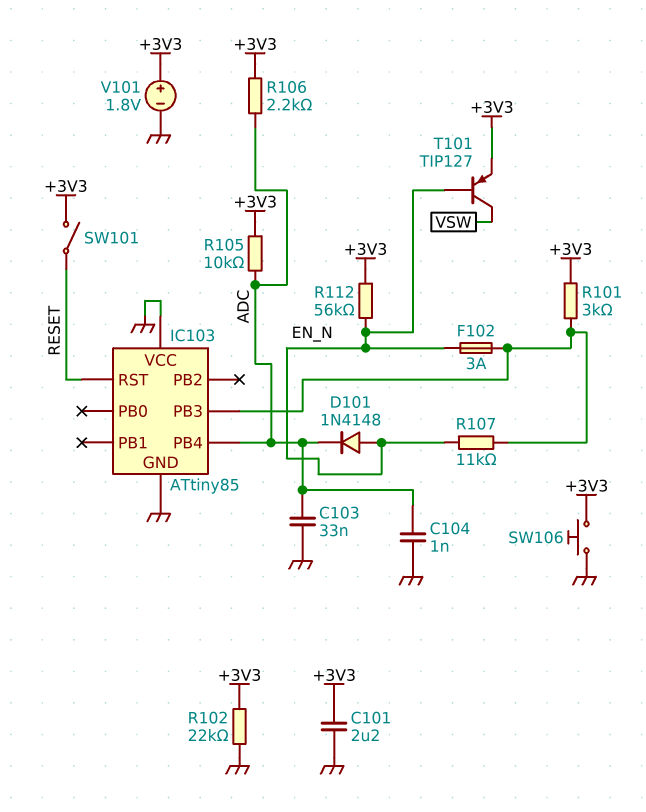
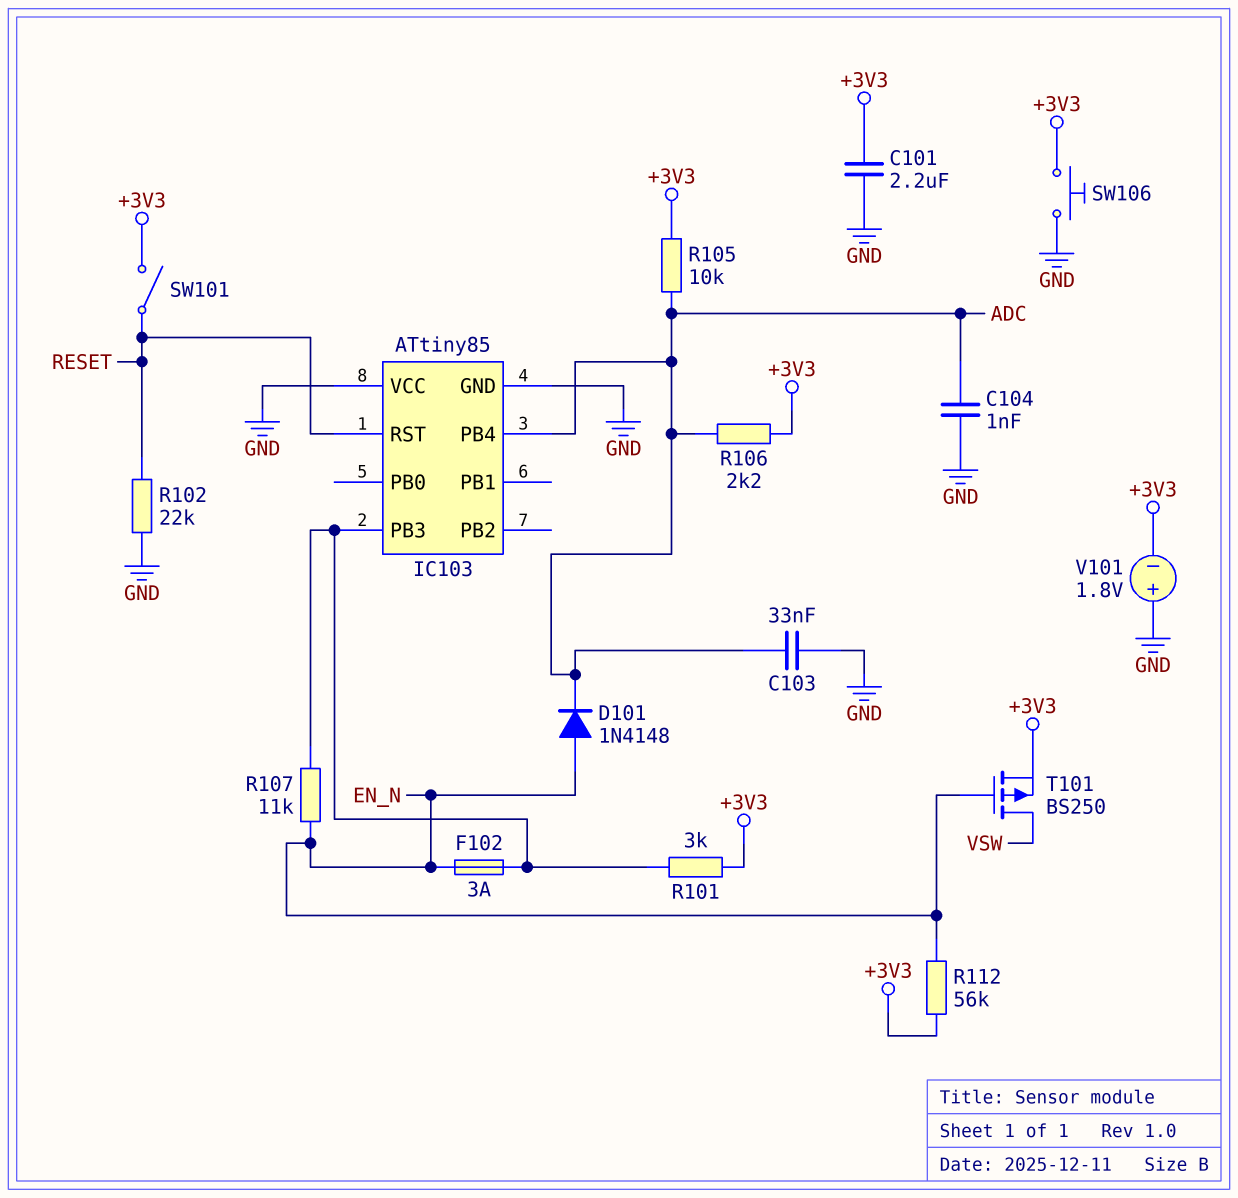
R102: 22k (+3V3, GND) -> 22k (GND, RESET)
T101: PNP TIP127 (B EN_N, C VSW, E +3V3) -> PMOS BS250 (G EN_N, D VSW, S +3V3)
V101: 1.8V (plus +3V3, minus GND) -> 1.8V (plus GND, minus +3V3)

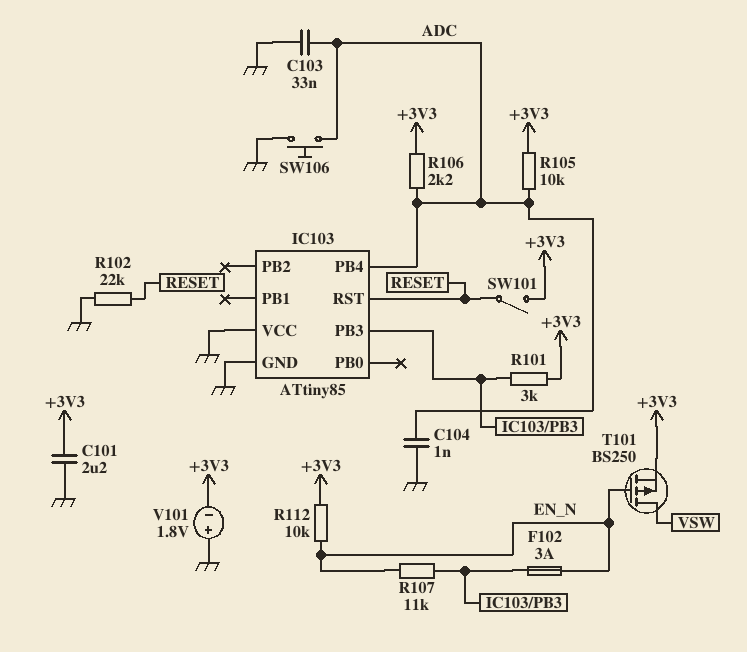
D101: diode 1N4148 (A EN_N, K ADC) -> none
R112: 56k (+3V3, EN_N) -> 10k (+3V3, EN_N)
SW106: button (+3V3, GND) -> button (ADC, GND)

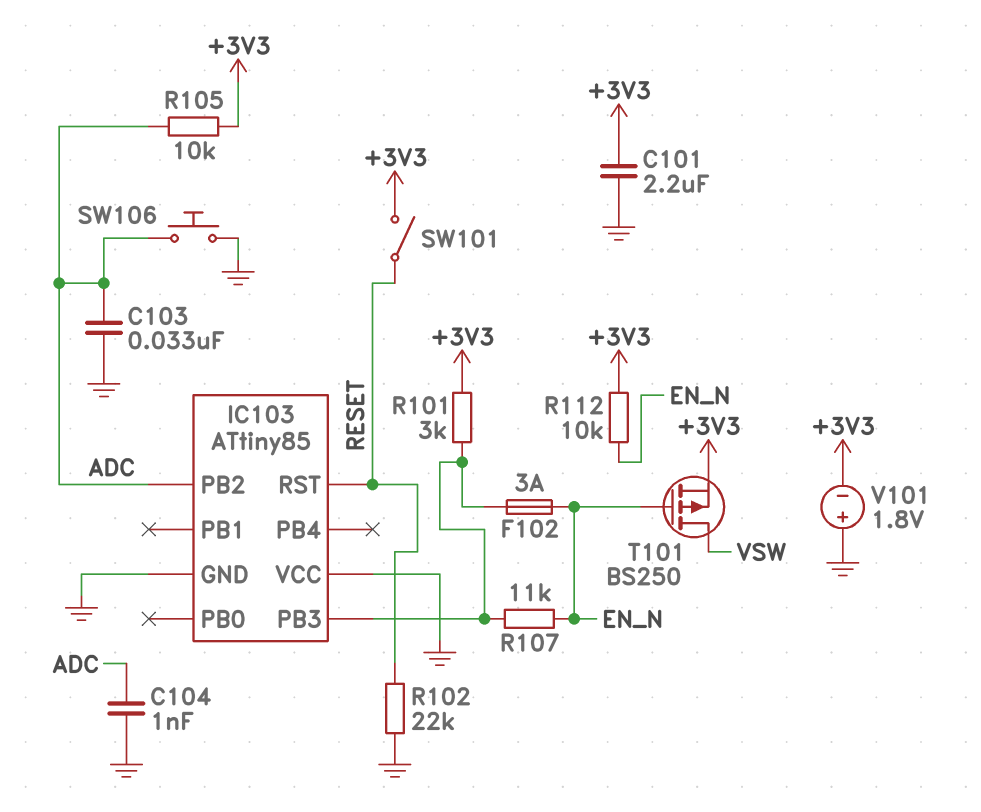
IC103 pin PB2: none -> ADC
IC103 pin PB4: ADC -> none
R106: 2.2k (+3V3, ADC) -> none

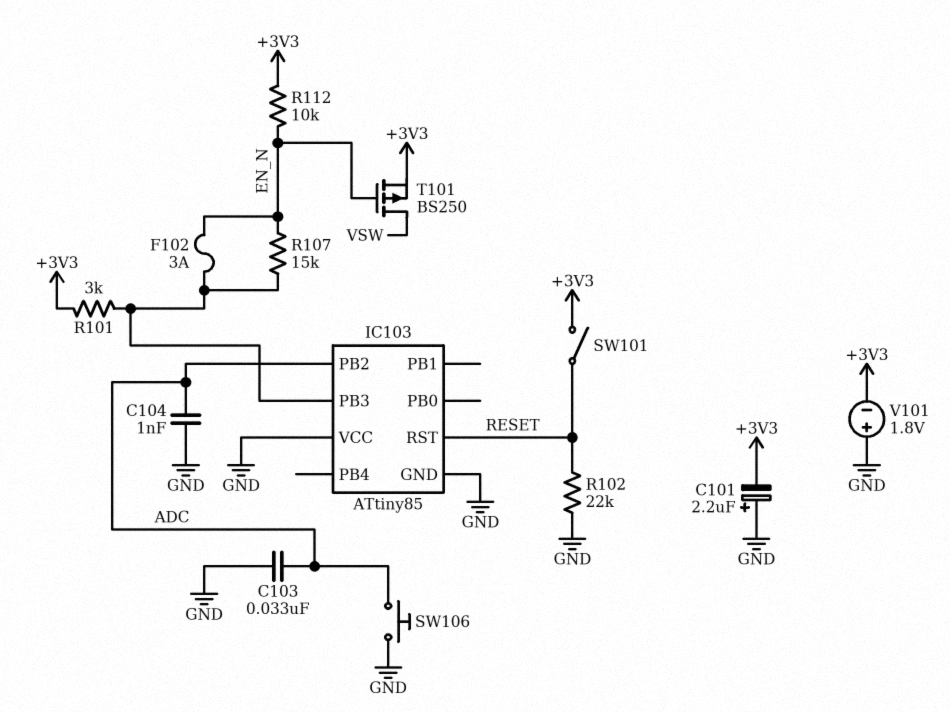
C101: 2.2uF (+3V3, GND) -> 2.2uF (plus GND, minus +3V3)
R105: 10k (+3V3, ADC) -> none
R107: 11k (EN_N, IC103/PB3) -> 15k (EN_N, IC103/PB3)

